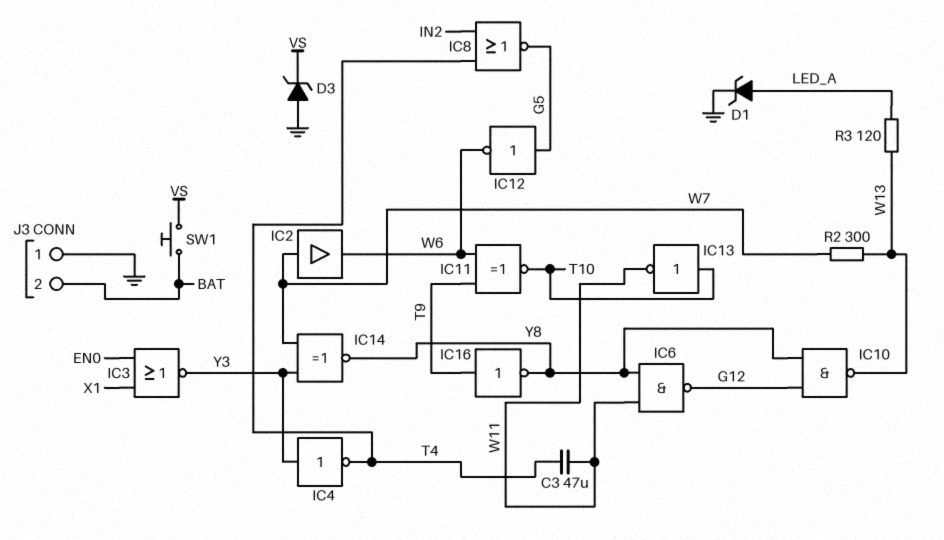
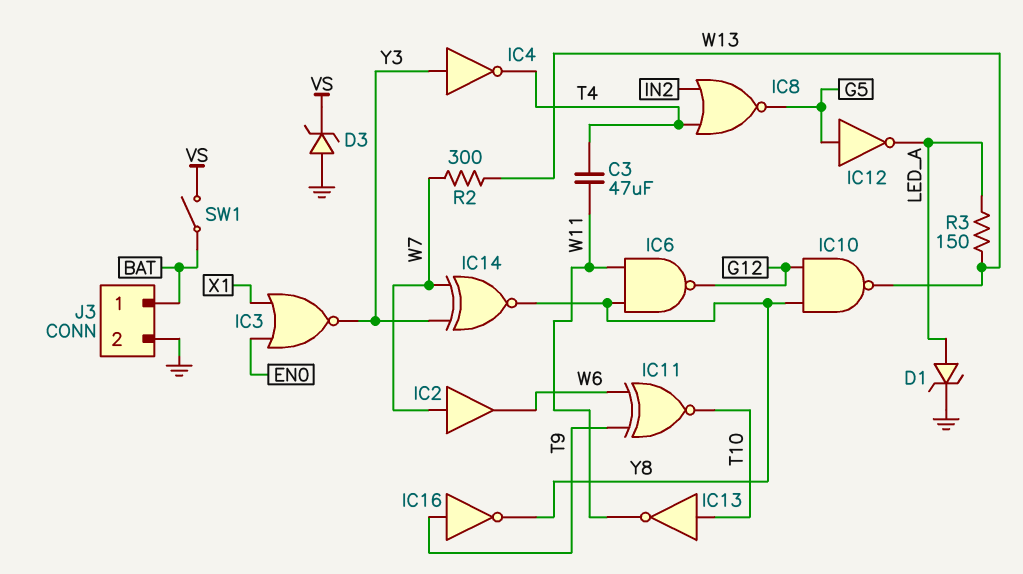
IC12: NOT (in G5, out W6) -> NOT (in G5, out LED_A)
J3 pin 1: GND -> BAT
J3 pin 2: BAT -> GND
R3: 120 (LED_A, W13) -> 150 (LED_A, W13)
SW1: button (BAT, VS) -> switch (BAT, VS)

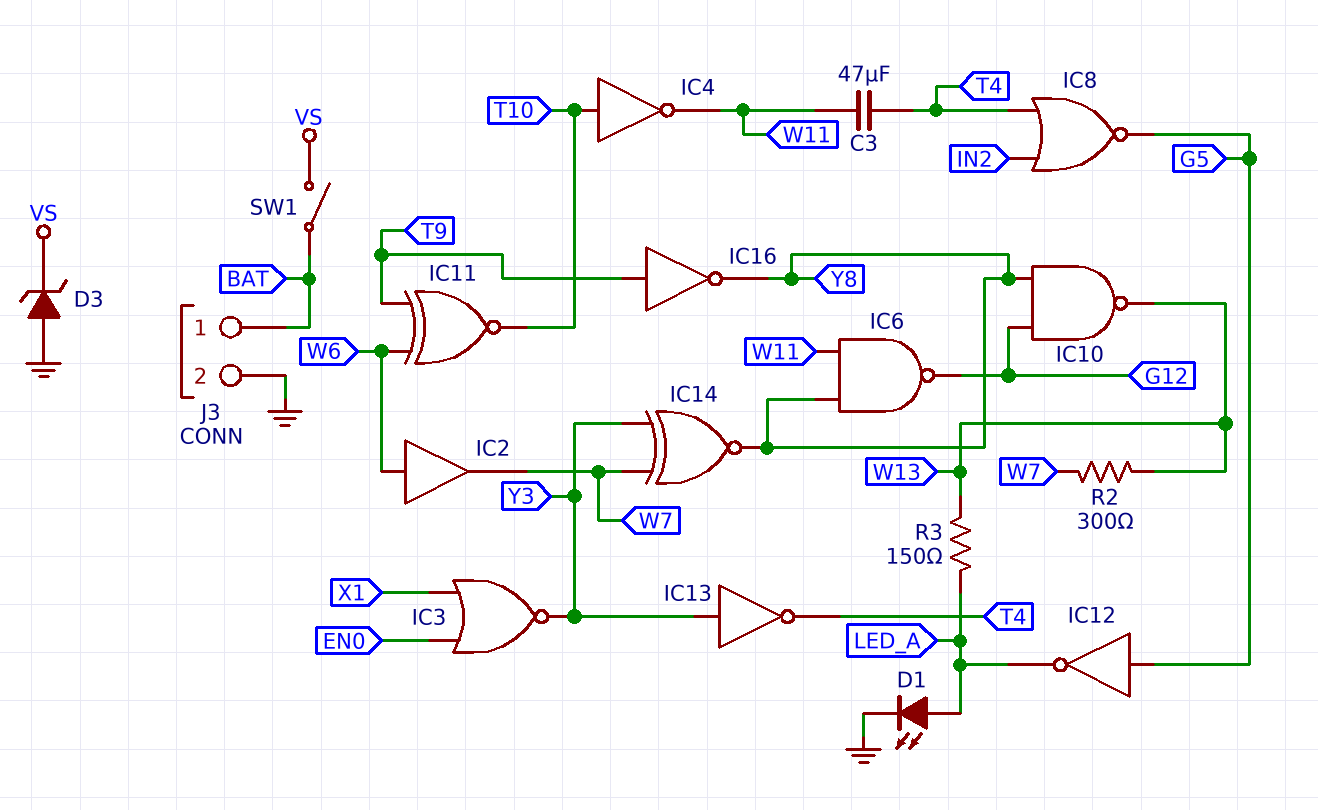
D1: zener (A LED_A, K GND) -> LED (A LED_A, K GND)
IC2: buffer (in W7, out W6) -> buffer (in W6, out W7)
IC4: NOT (in Y3, out T4) -> NOT (in T10, out W11)
IC13: NOT (in T10, out W11) -> NOT (in Y3, out T4)

